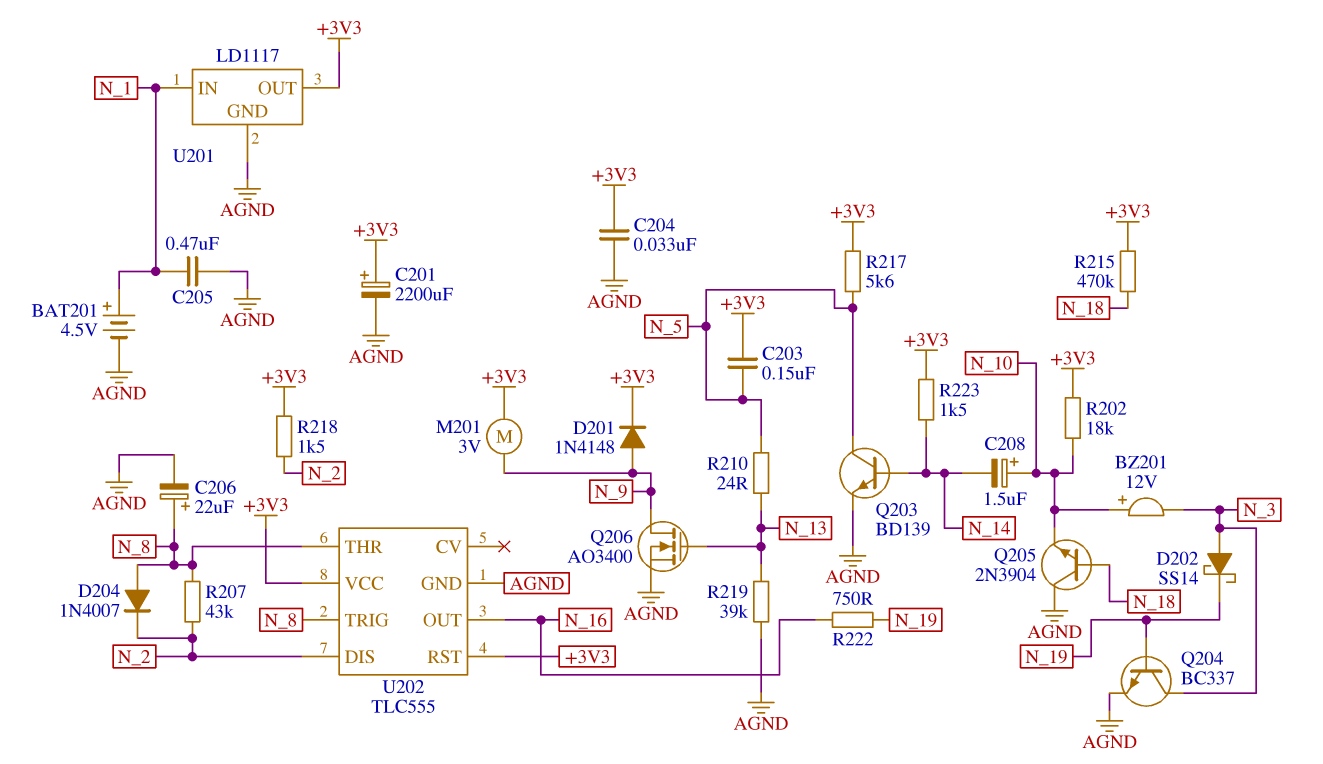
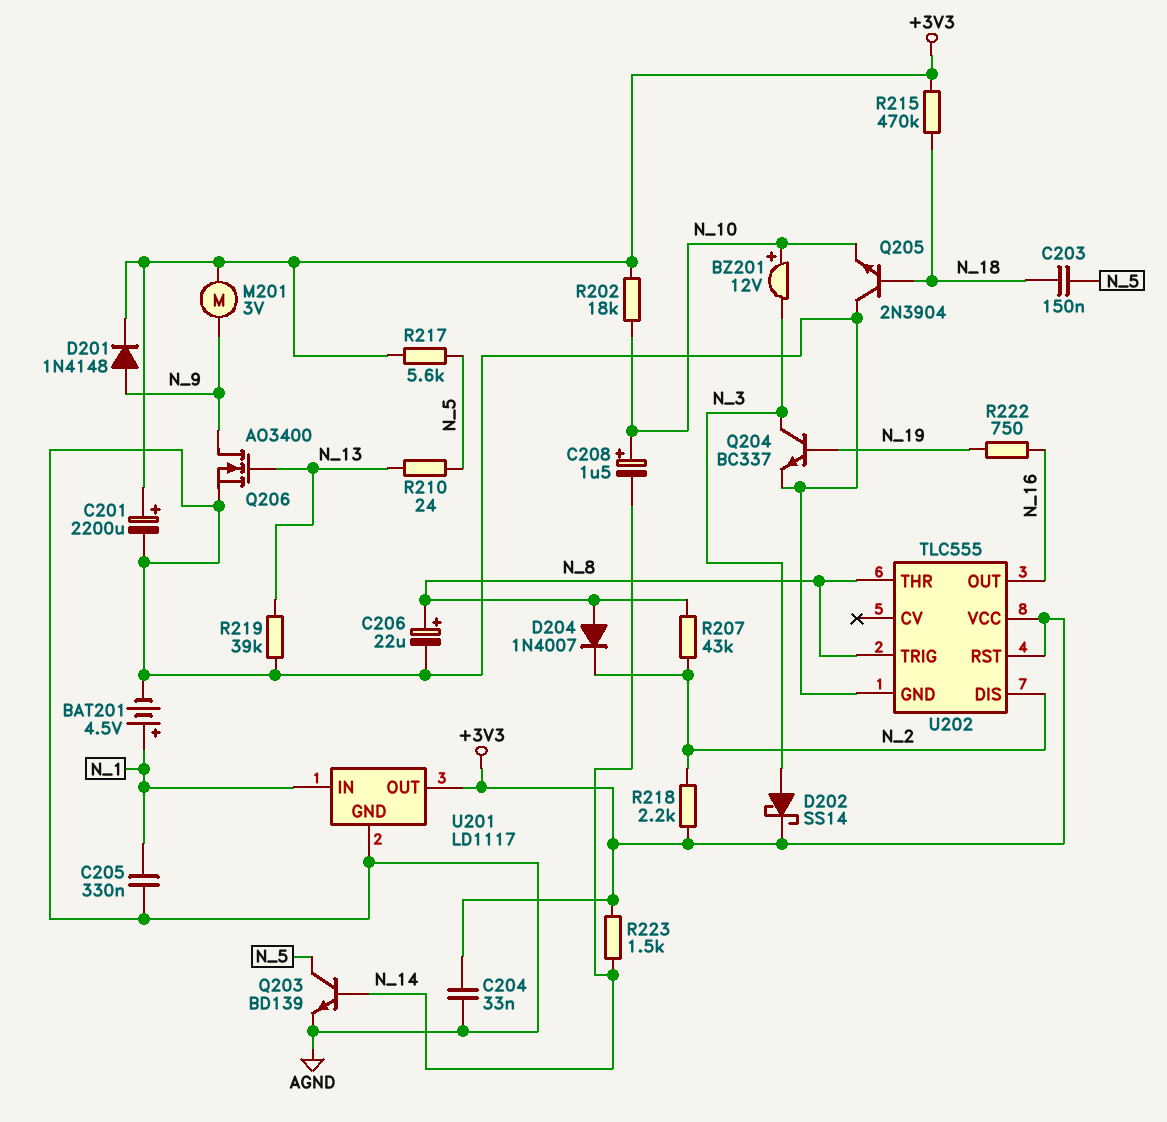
C203: 150nF (+3V3, N_5) -> 150nF (N_5, N_18)
C205: 470nF (AGND, N_1) -> 330nF (AGND, N_1)
D202: schottky SS14 (A N_3, K N_19) -> schottky SS14 (A N_3, K +3V3)
R218: 1.5k (+3V3, N_2) -> 2.2k (+3V3, N_2)

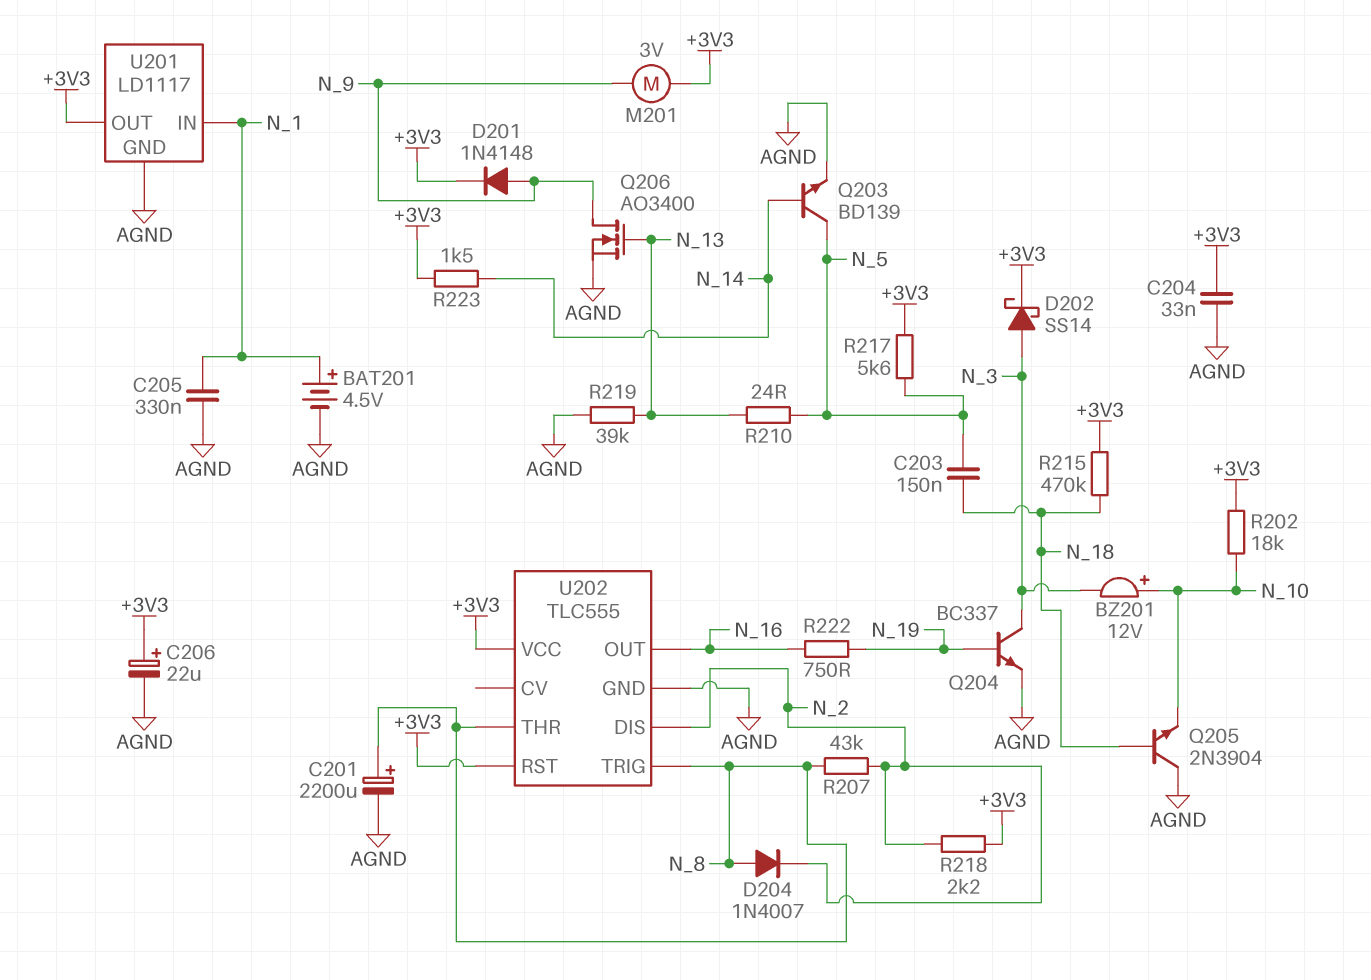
C201: 2200uF (plus +3V3, minus AGND) -> 2200uF (plus N_8, minus AGND)
C206: 22uF (plus N_8, minus AGND) -> 22uF (plus +3V3, minus AGND)
C208: 1.5uF (plus N_10, minus N_14) -> none

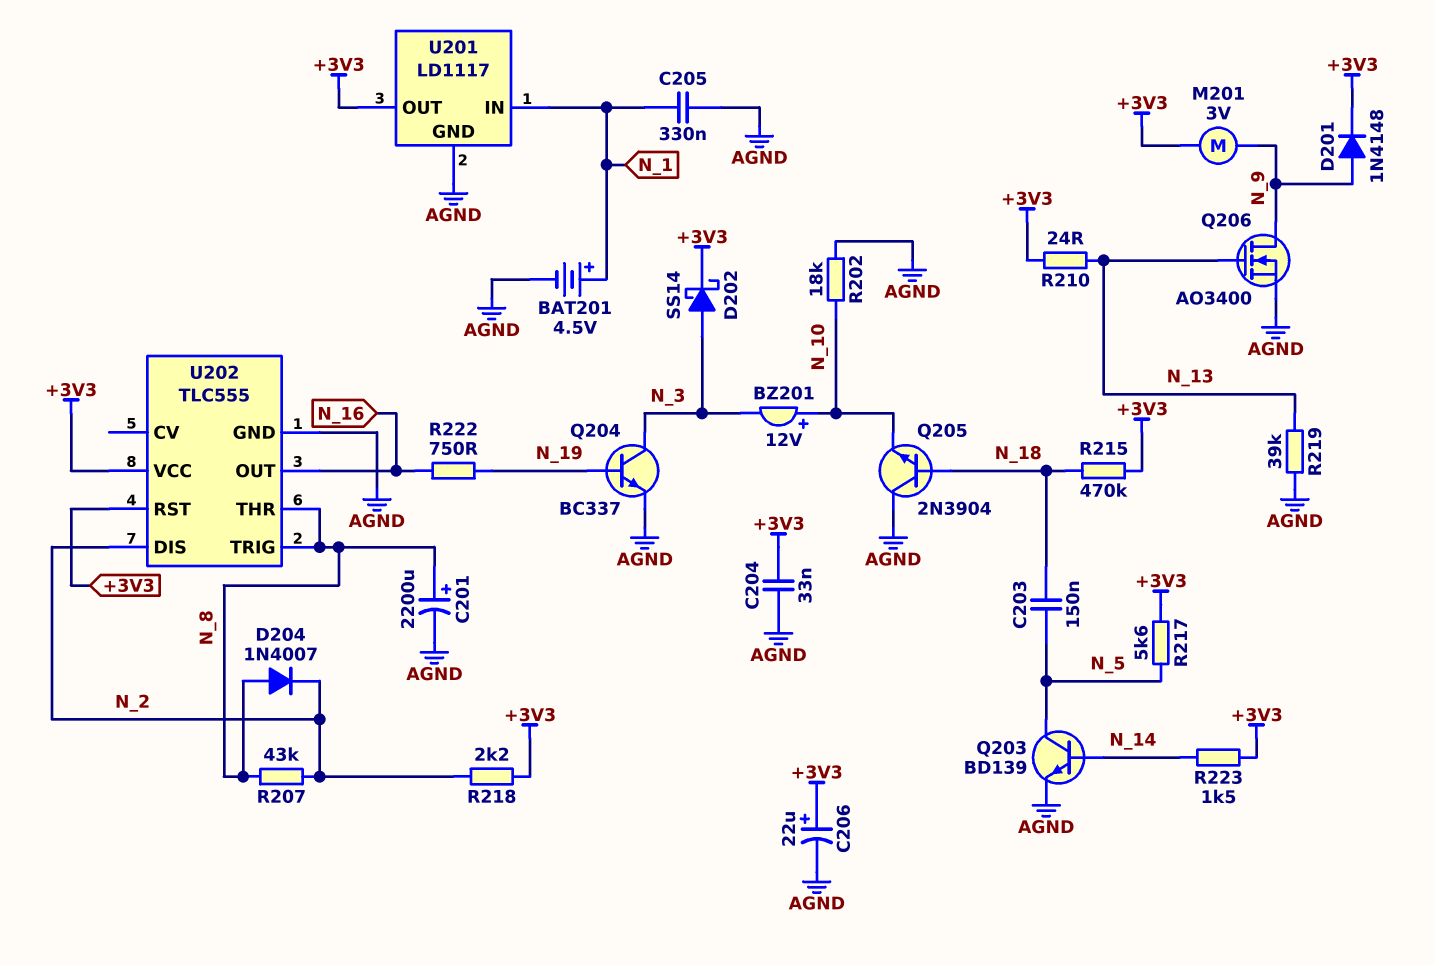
R202: 18k (+3V3, N_10) -> 18k (AGND, N_10)
R210: 24 (N_5, N_13) -> 24 (+3V3, N_13)

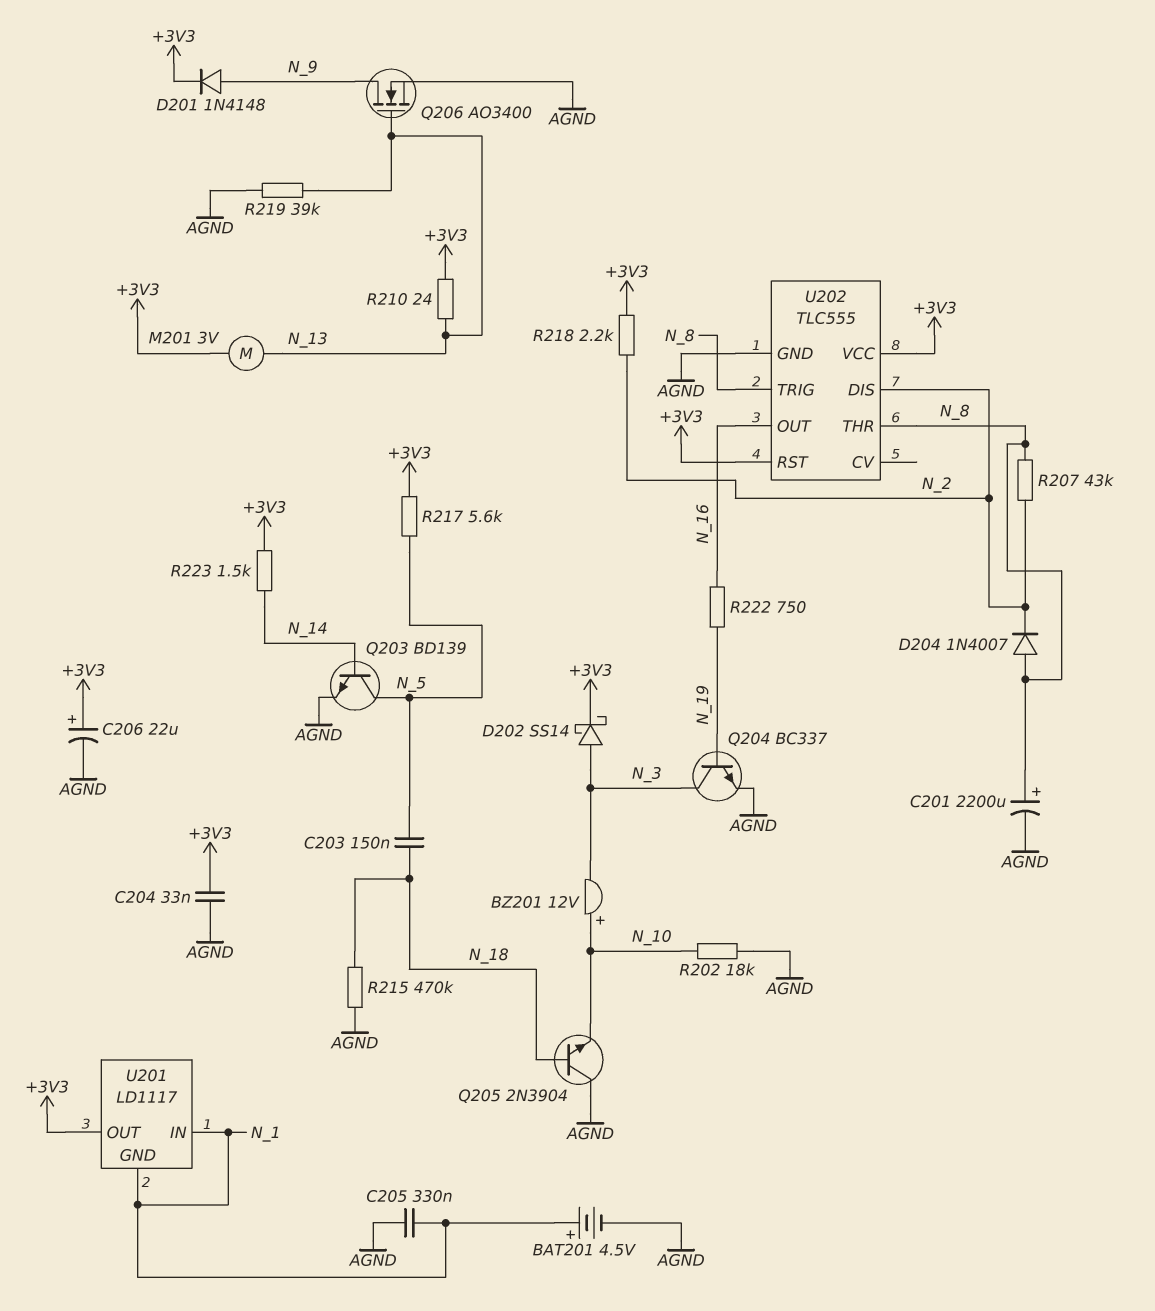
M201: motor 3V (+3V3, N_9) -> motor 3V (+3V3, N_13)
R215: 470k (+3V3, N_18) -> 470k (AGND, N_18)
U201 pin GND: AGND -> N_1

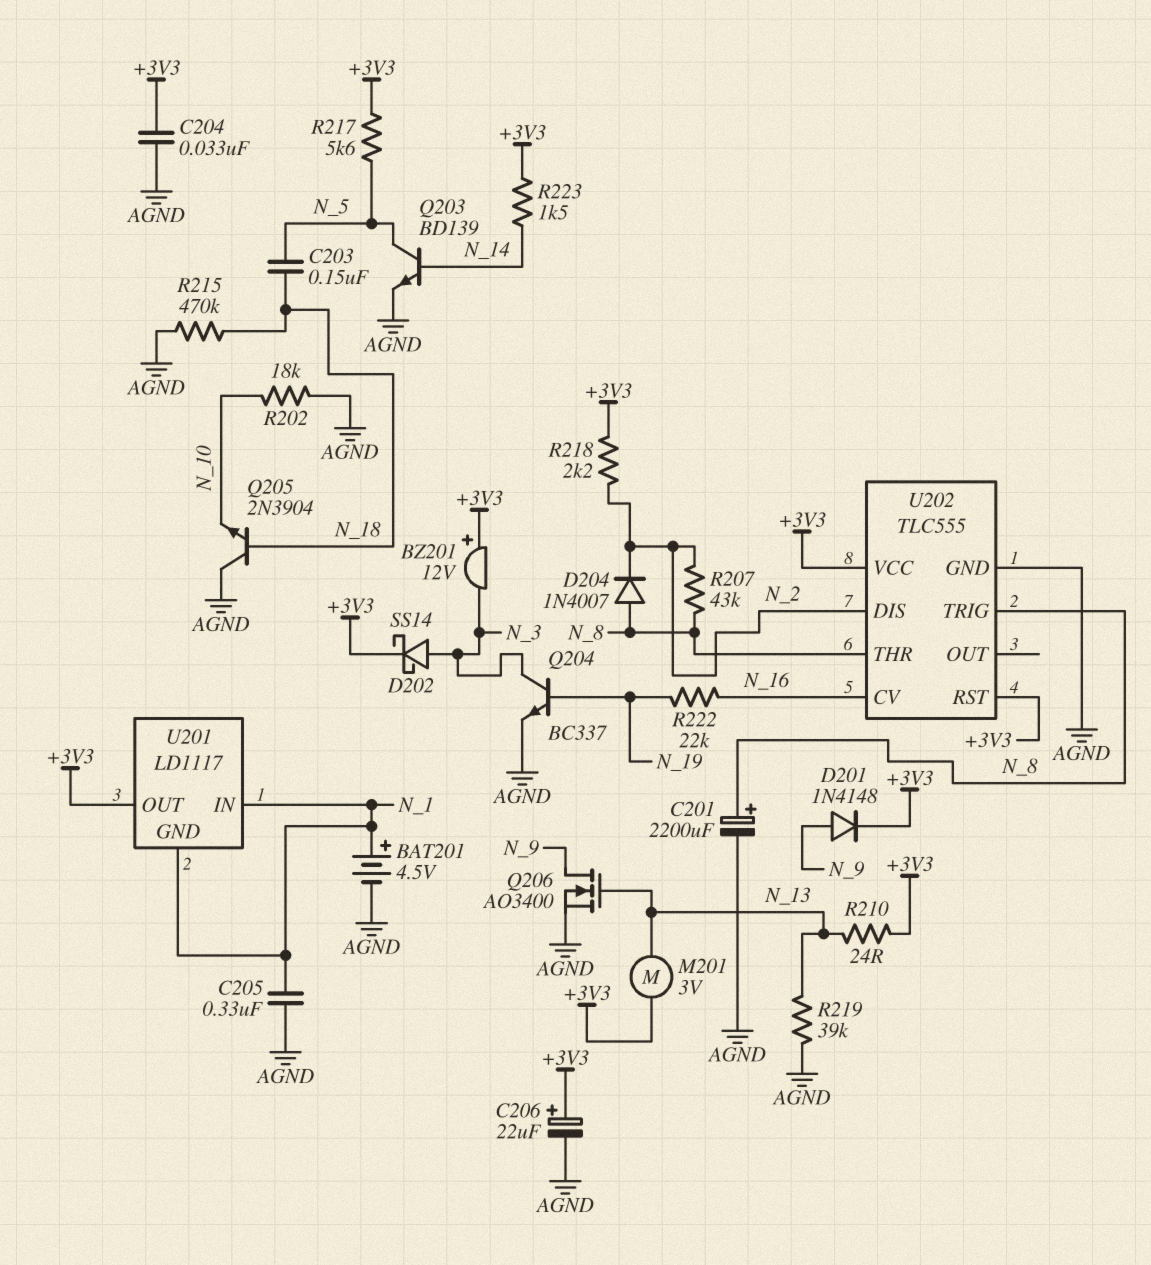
BZ201: buzzer 12V (plus N_10, minus N_3) -> buzzer 12V (plus +3V3, minus N_3)
R222: 750 (N_16, N_19) -> 22k (N_16, N_19)
U202 pin CV: none -> N_16
U202 pin OUT: N_16 -> none

